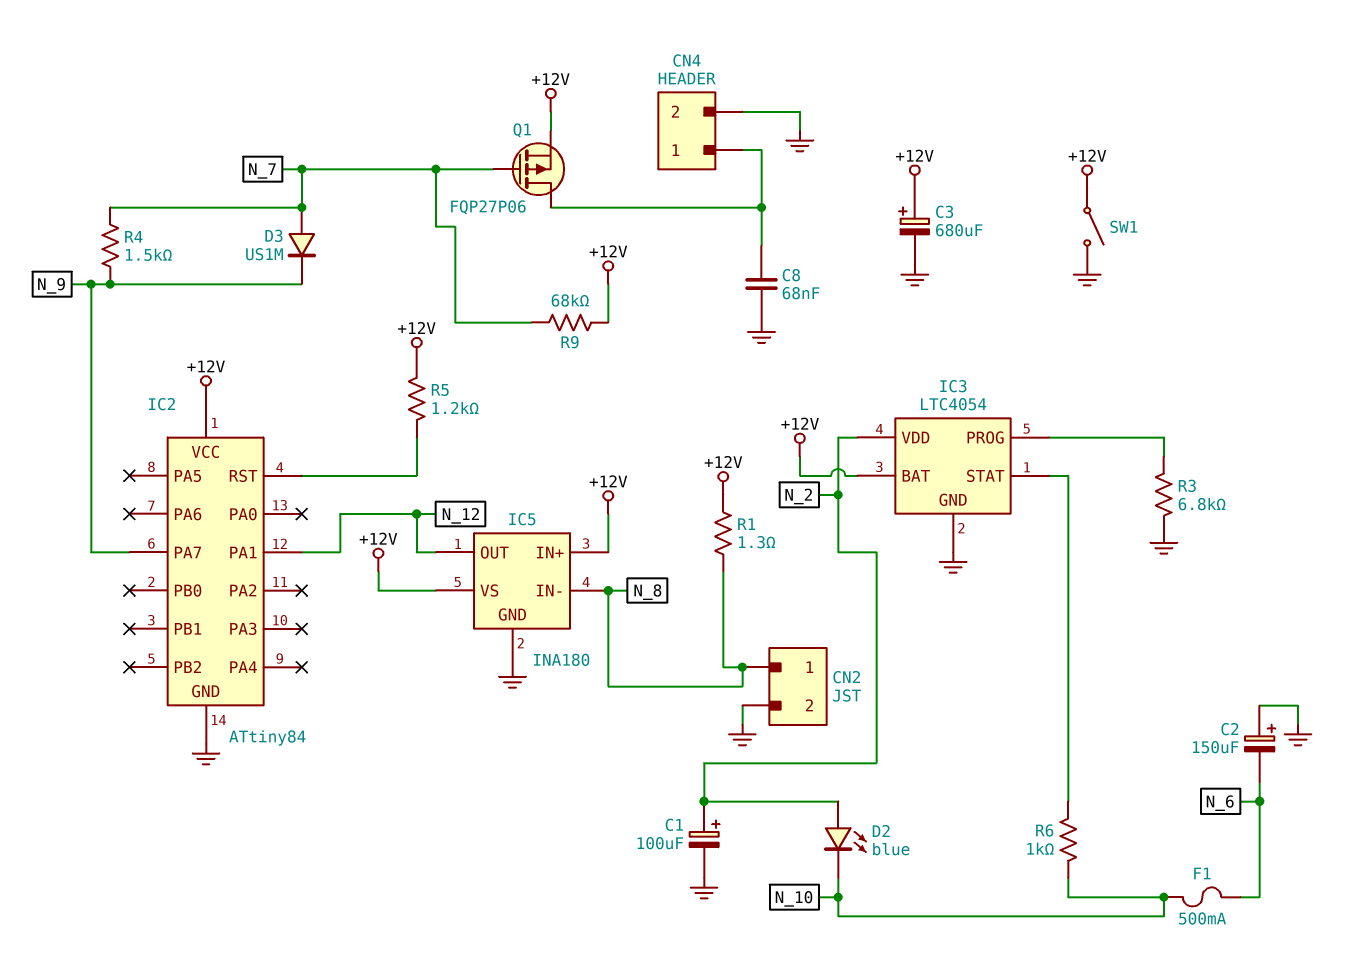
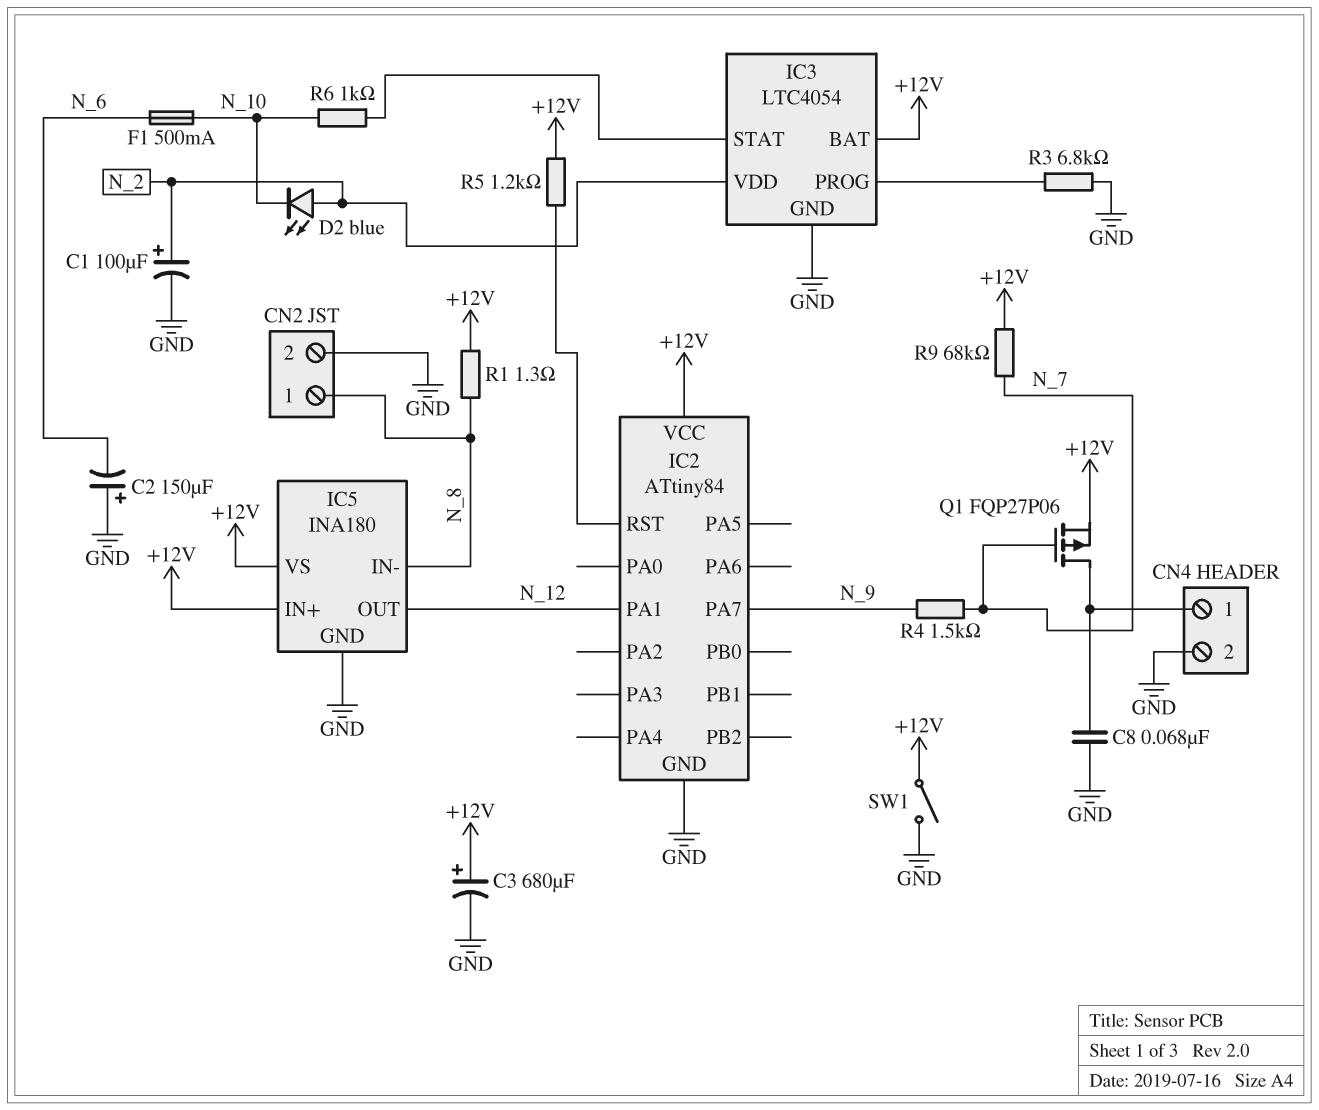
D3: diode US1M (A N_7, K N_9) -> none

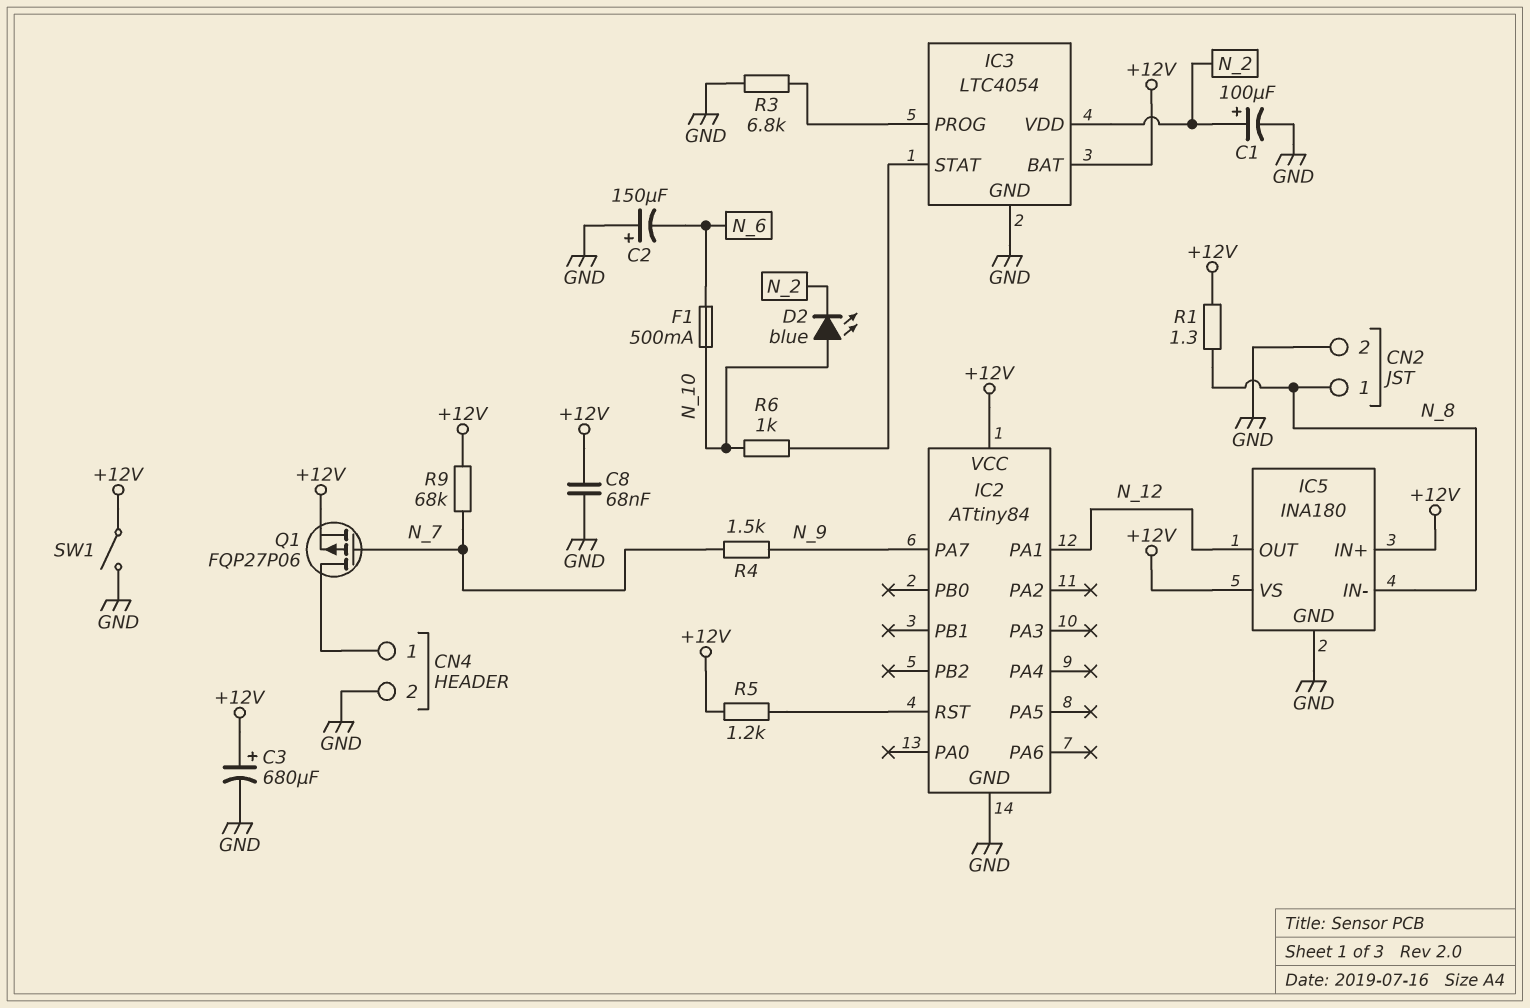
C8: 68nF (CN4/1, GND) -> 68nF (+12V, GND)
D2: LED blue (A N_2, K N_10) -> LED blue (A N_10, K N_2)

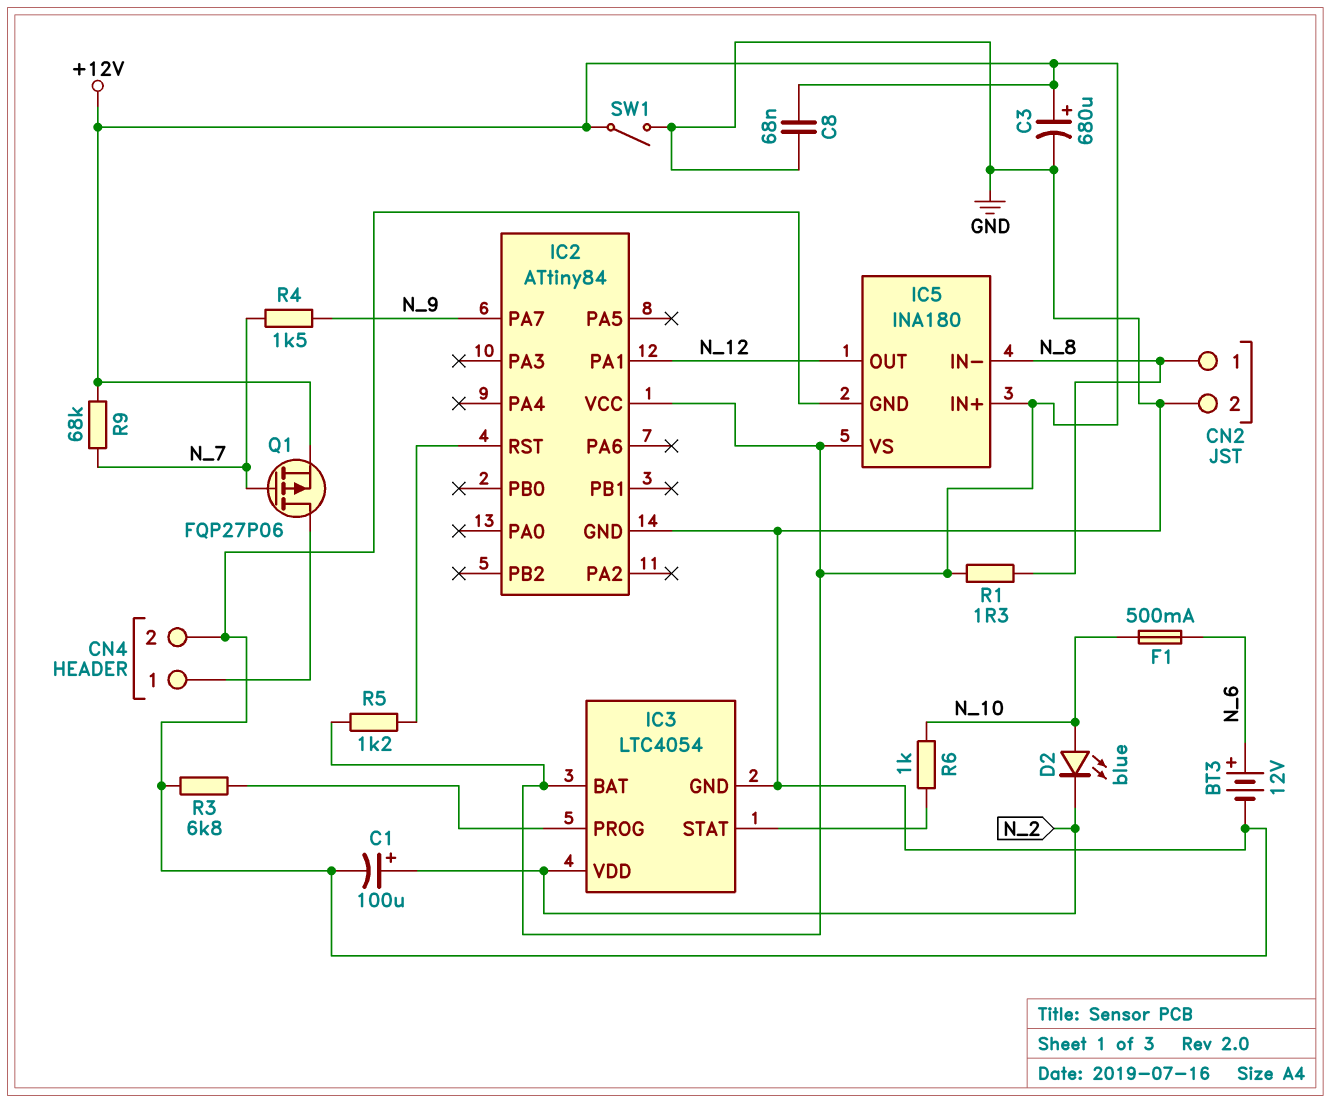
BT3: none -> 12V (plus N_6, minus GND)
C2: 150uF (plus GND, minus N_6) -> none

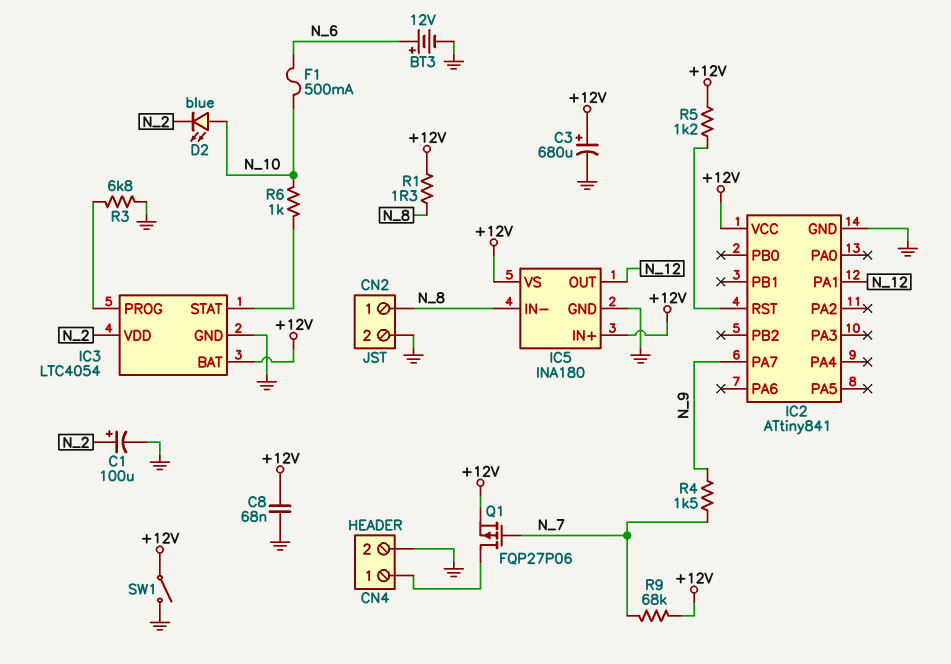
IC2: ATtiny84 -> ATtiny841

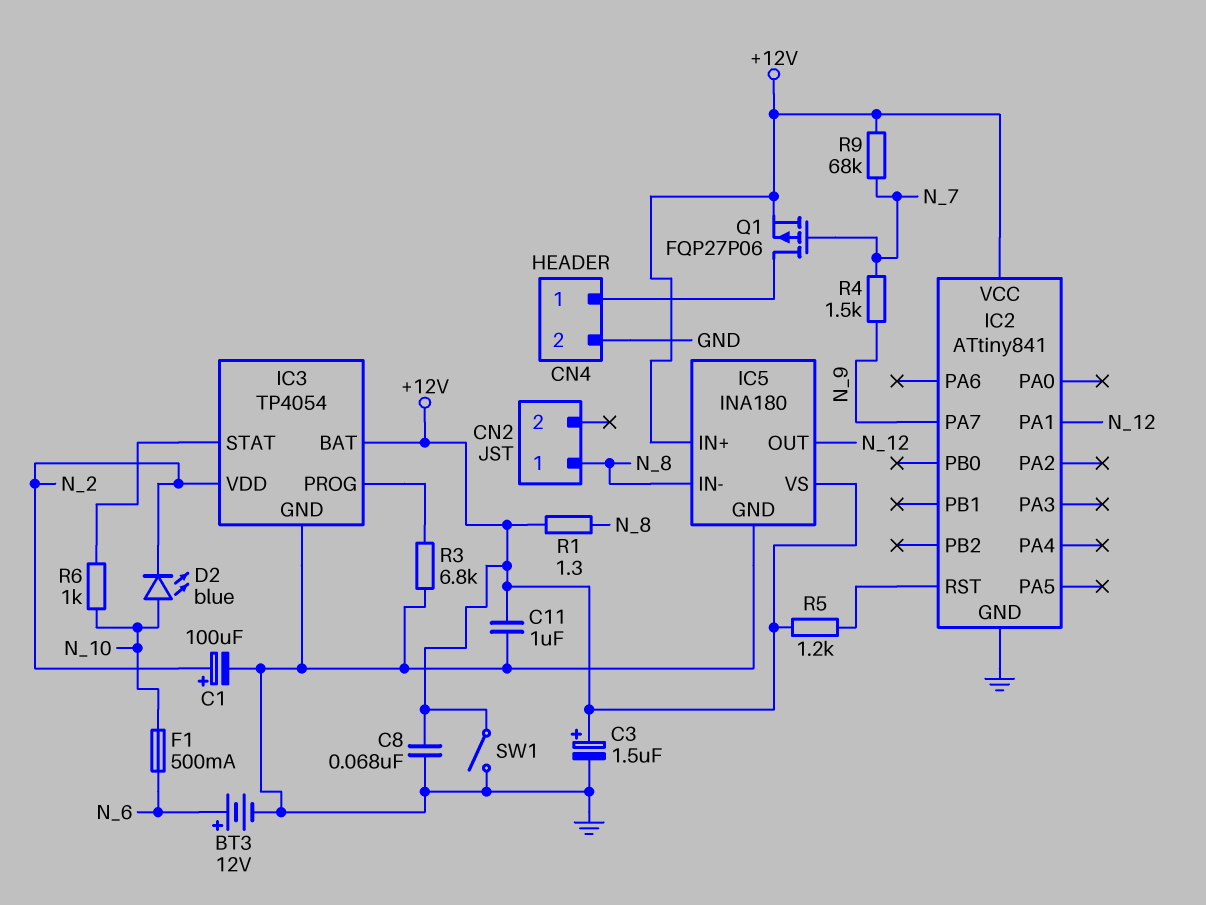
C3: 680uF (plus +12V, minus GND) -> 1.5uF (plus +12V, minus GND)
C11: none -> 1uF (+12V, GND)
CN2 pin 2: GND -> none
IC3: LTC4054 -> TP4054

